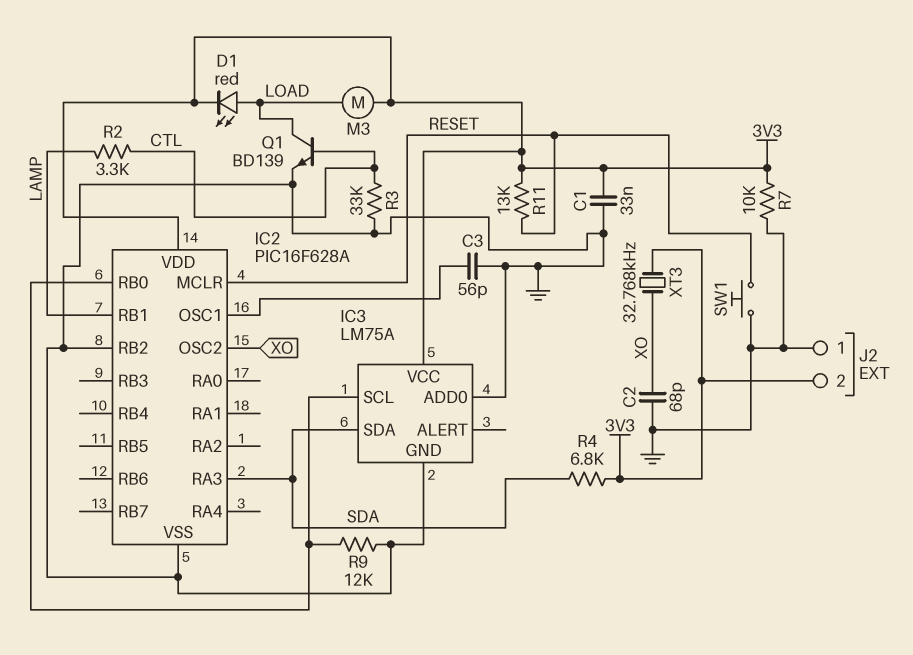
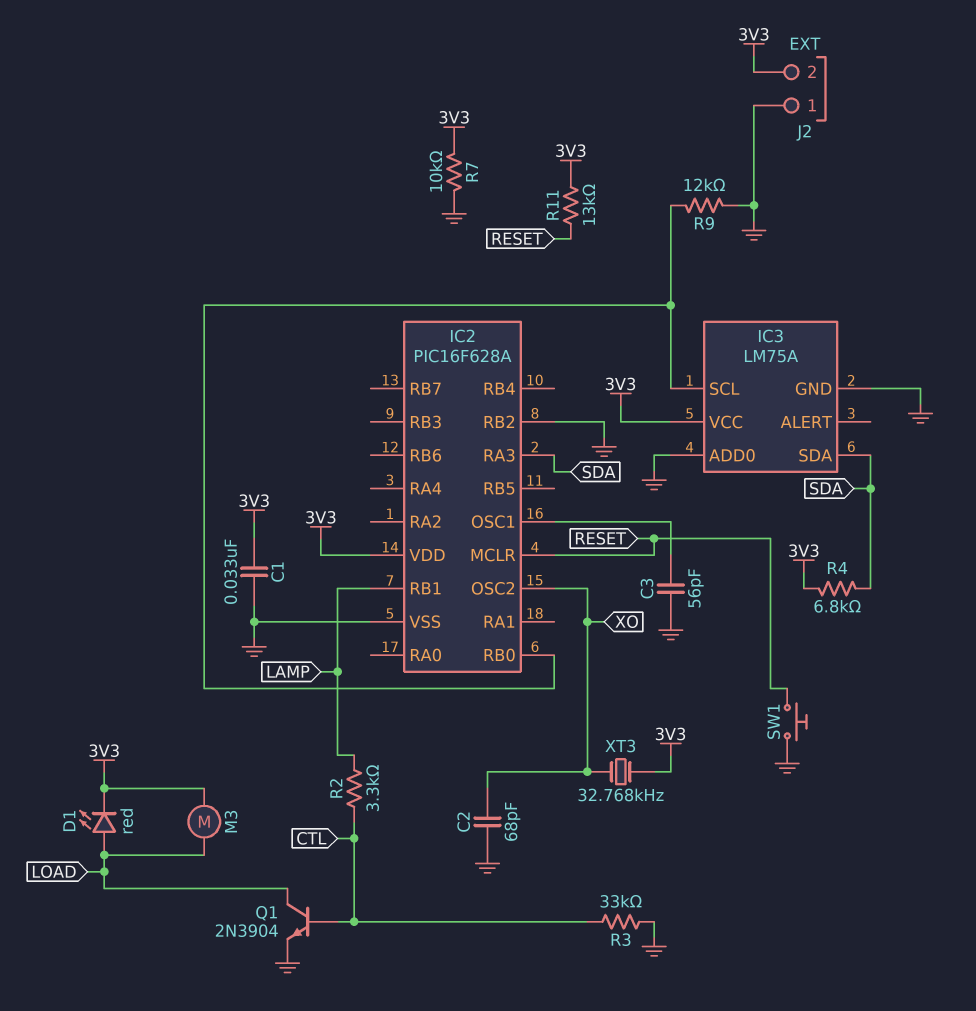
Q1: NPN BD139 (B CTL, C LOAD, E GND) -> NPN 2N3904 (B CTL, C LOAD, E GND)

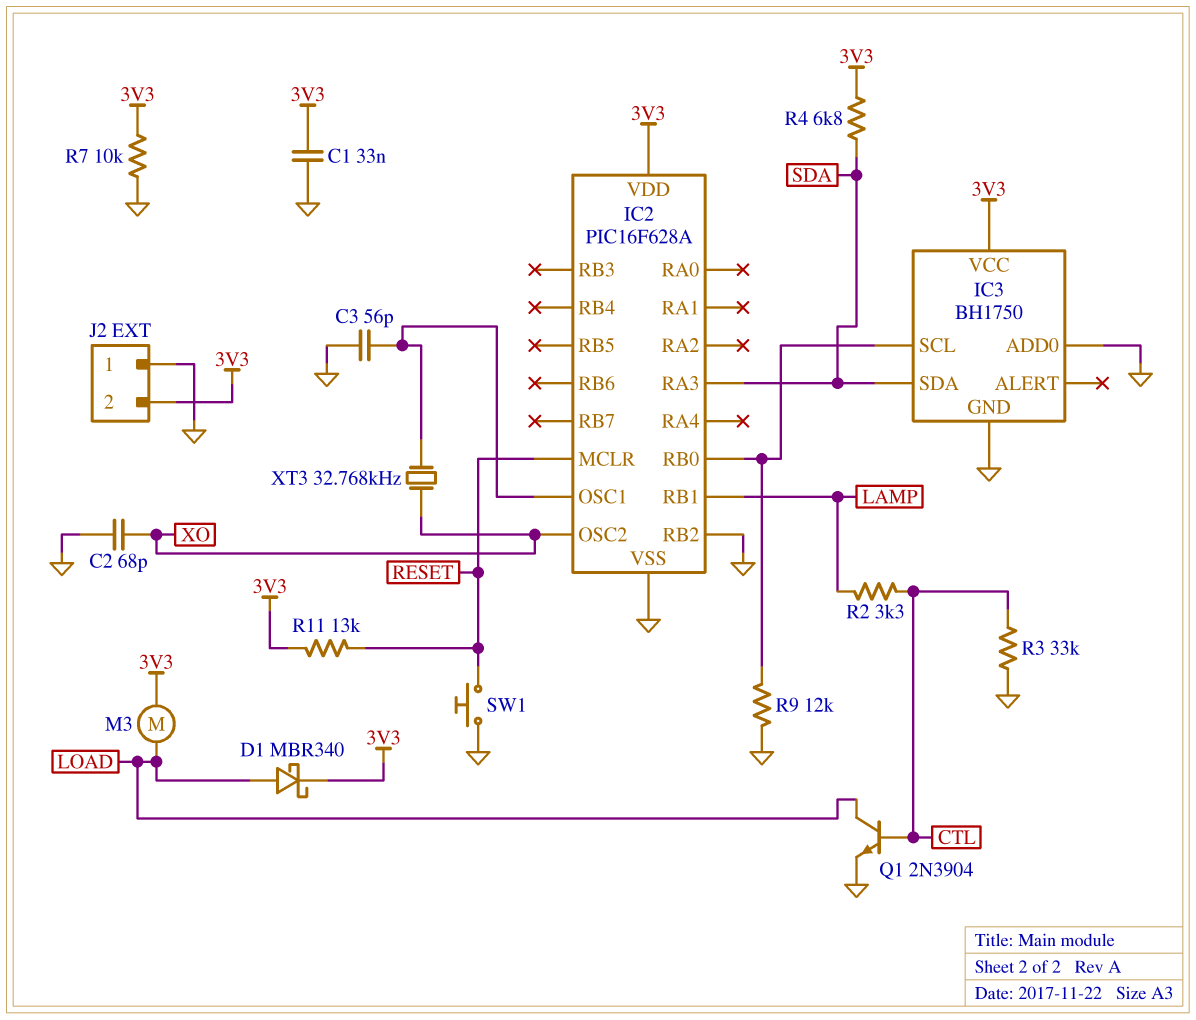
D1: LED red (A LOAD, K 3V3) -> schottky MBR340 (A LOAD, K 3V3)
IC3: LM75A -> BH1750
XT3: 32.768kHz (3V3, XO) -> 32.768kHz (IC2/OSC1, XO)

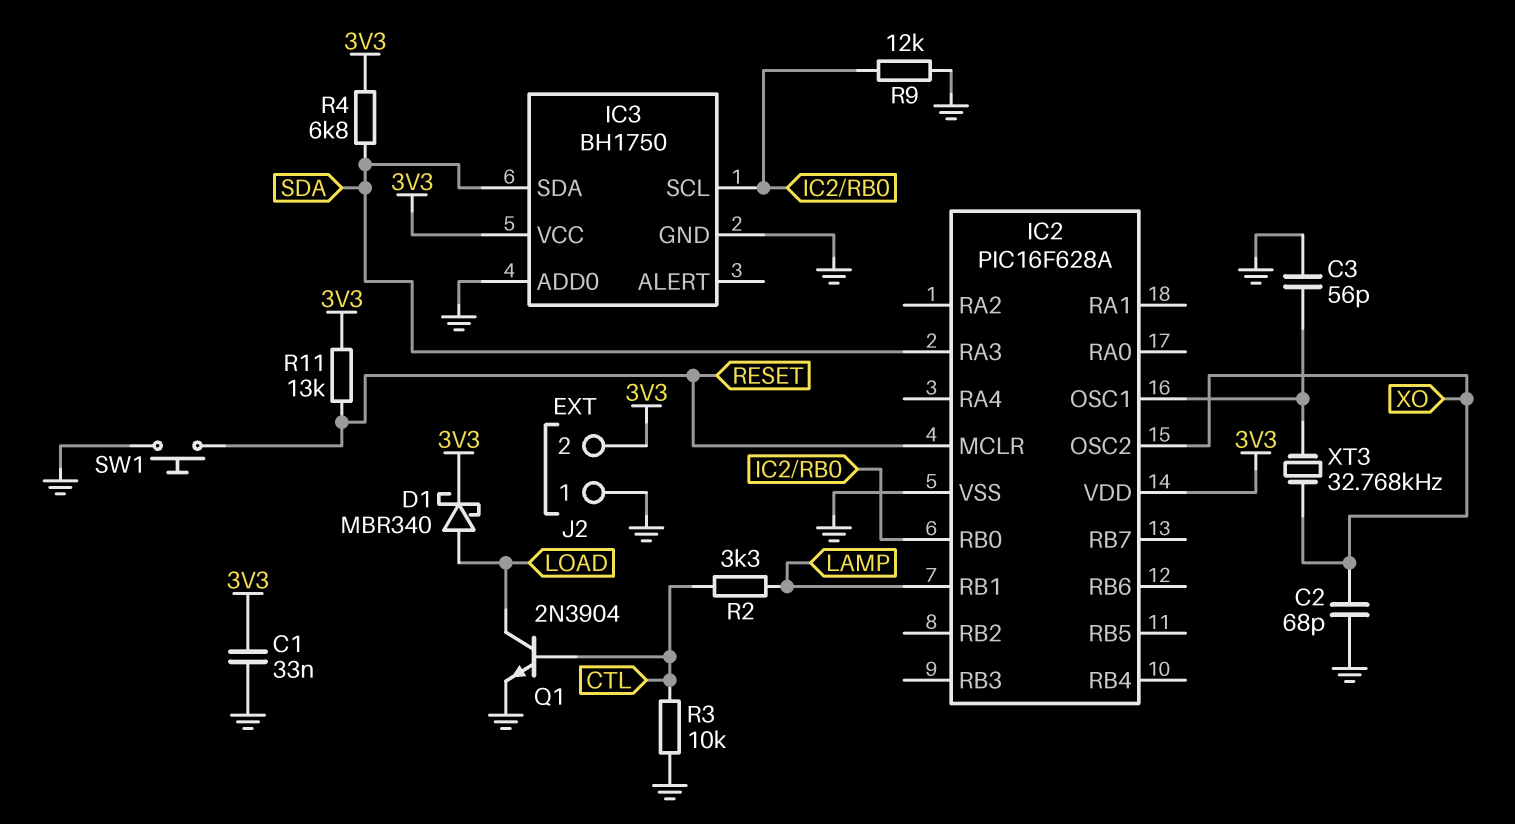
IC2 pin RB2: GND -> none
M3: motor (3V3, LOAD) -> none
R3: 33k (CTL, GND) -> 10k (CTL, GND)
R7: 10k (3V3, GND) -> none

